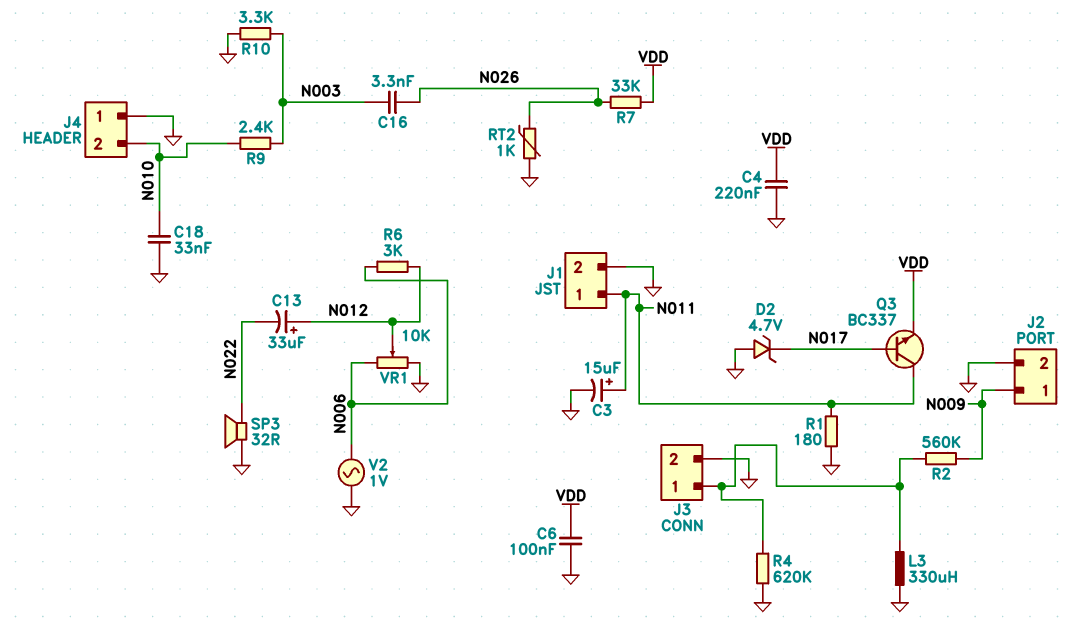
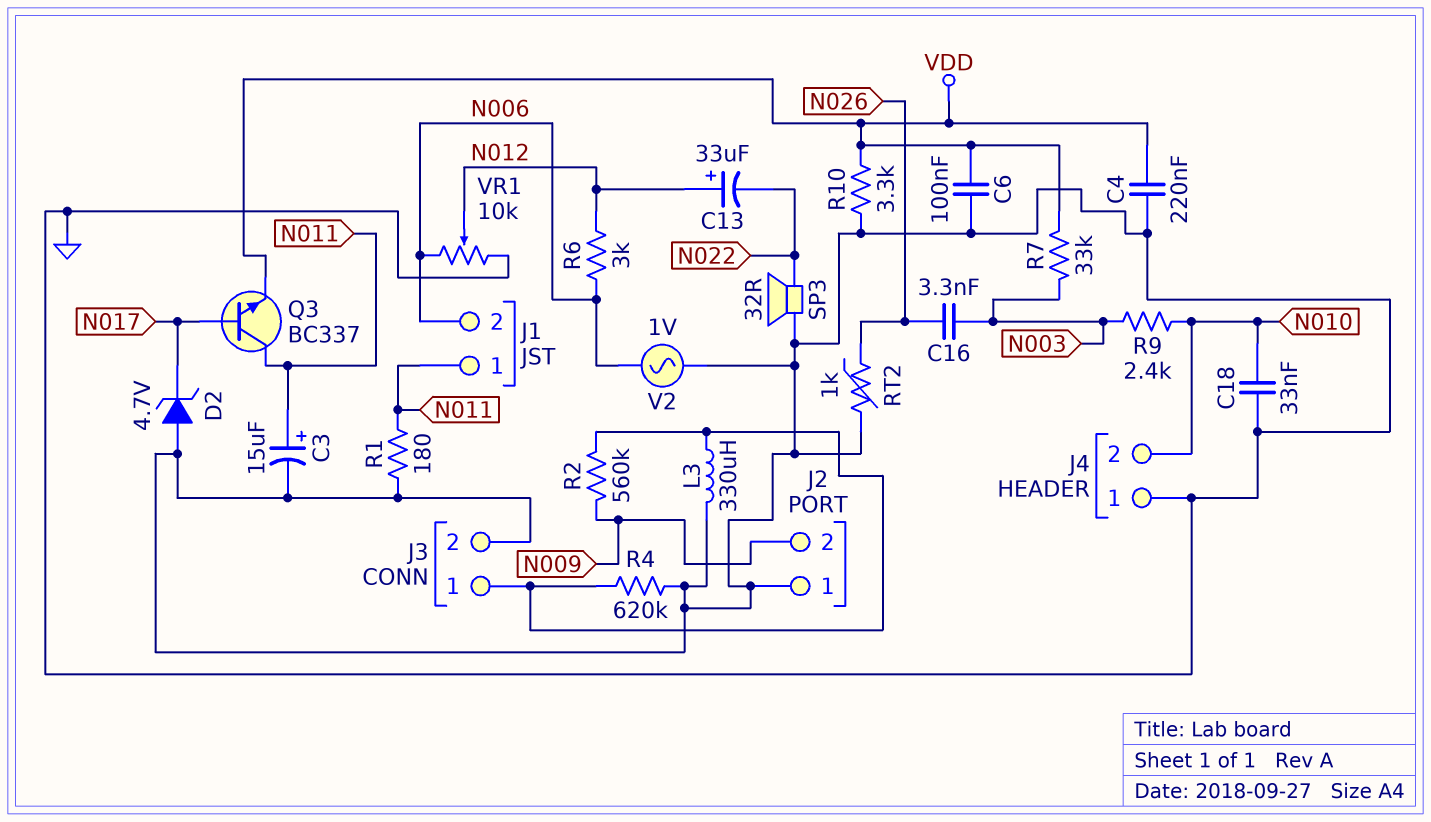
J1 pin 2: GND -> N006
J2 pin 1: N009 -> GND
J2 pin 2: GND -> N009
R7: 33k (N026, VDD) -> 33k (N003, VDD)
R10: 3.3k (GND, N003) -> 3.3k (GND, VDD)

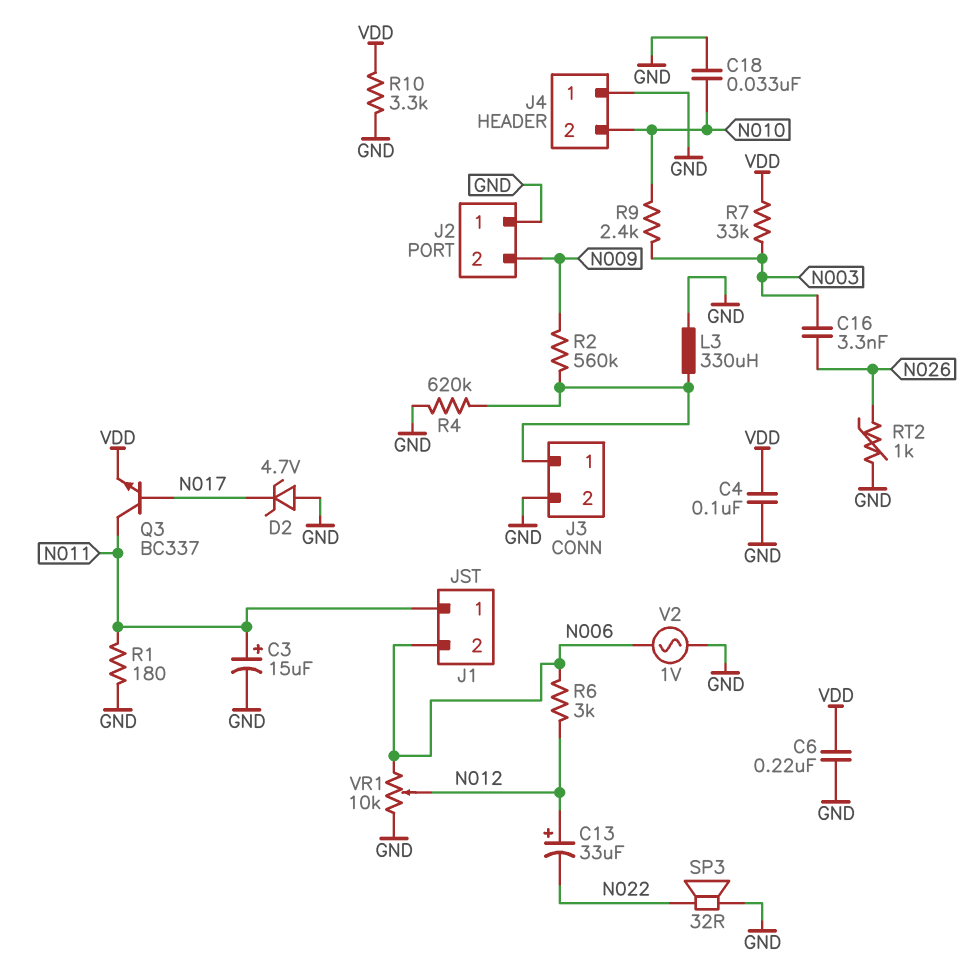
C4: 220nF (GND, VDD) -> 100nF (GND, VDD)
C6: 100nF (GND, VDD) -> 220nF (GND, VDD)

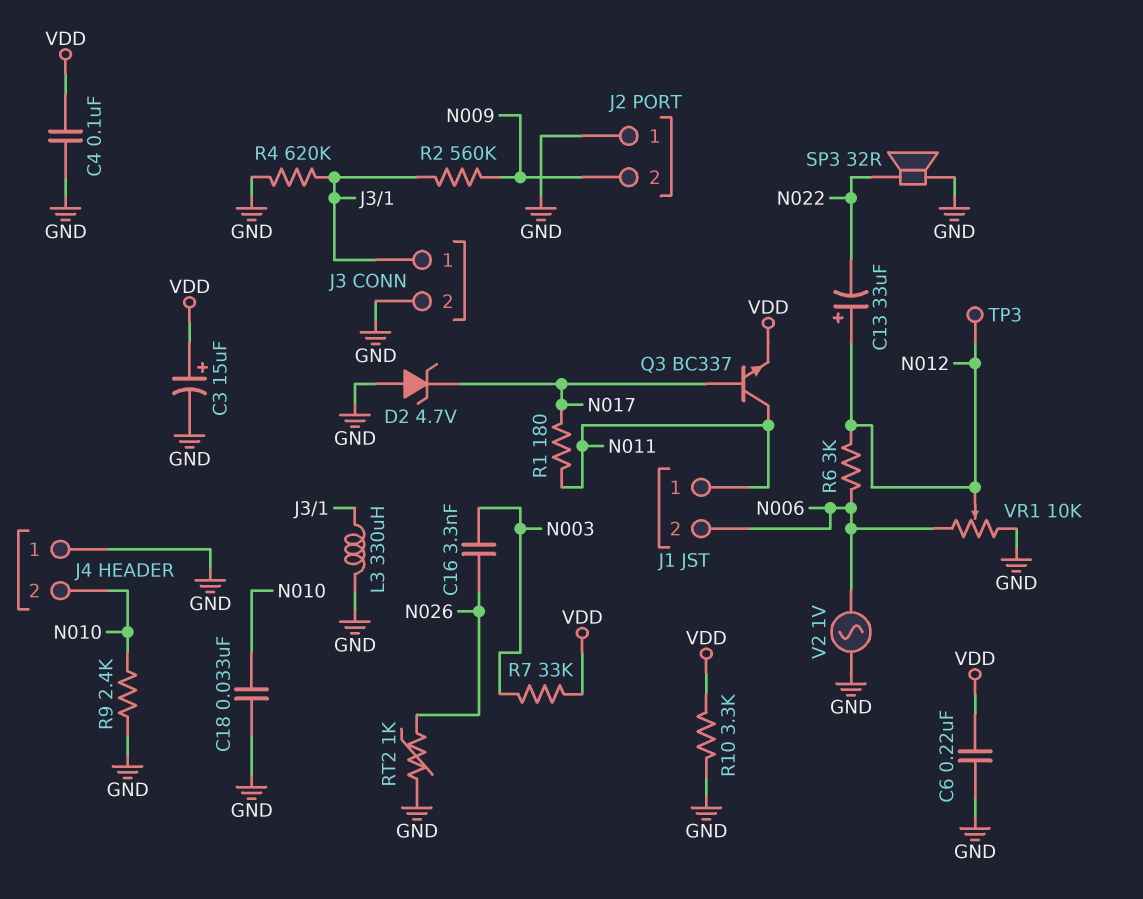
C3: 15uF (plus N011, minus GND) -> 15uF (plus VDD, minus GND)
R1: 180 (GND, N011) -> 180 (N011, N017)
R9: 2.4k (N003, N010) -> 2.4k (GND, N010)
TP3: none -> test point (N012)

